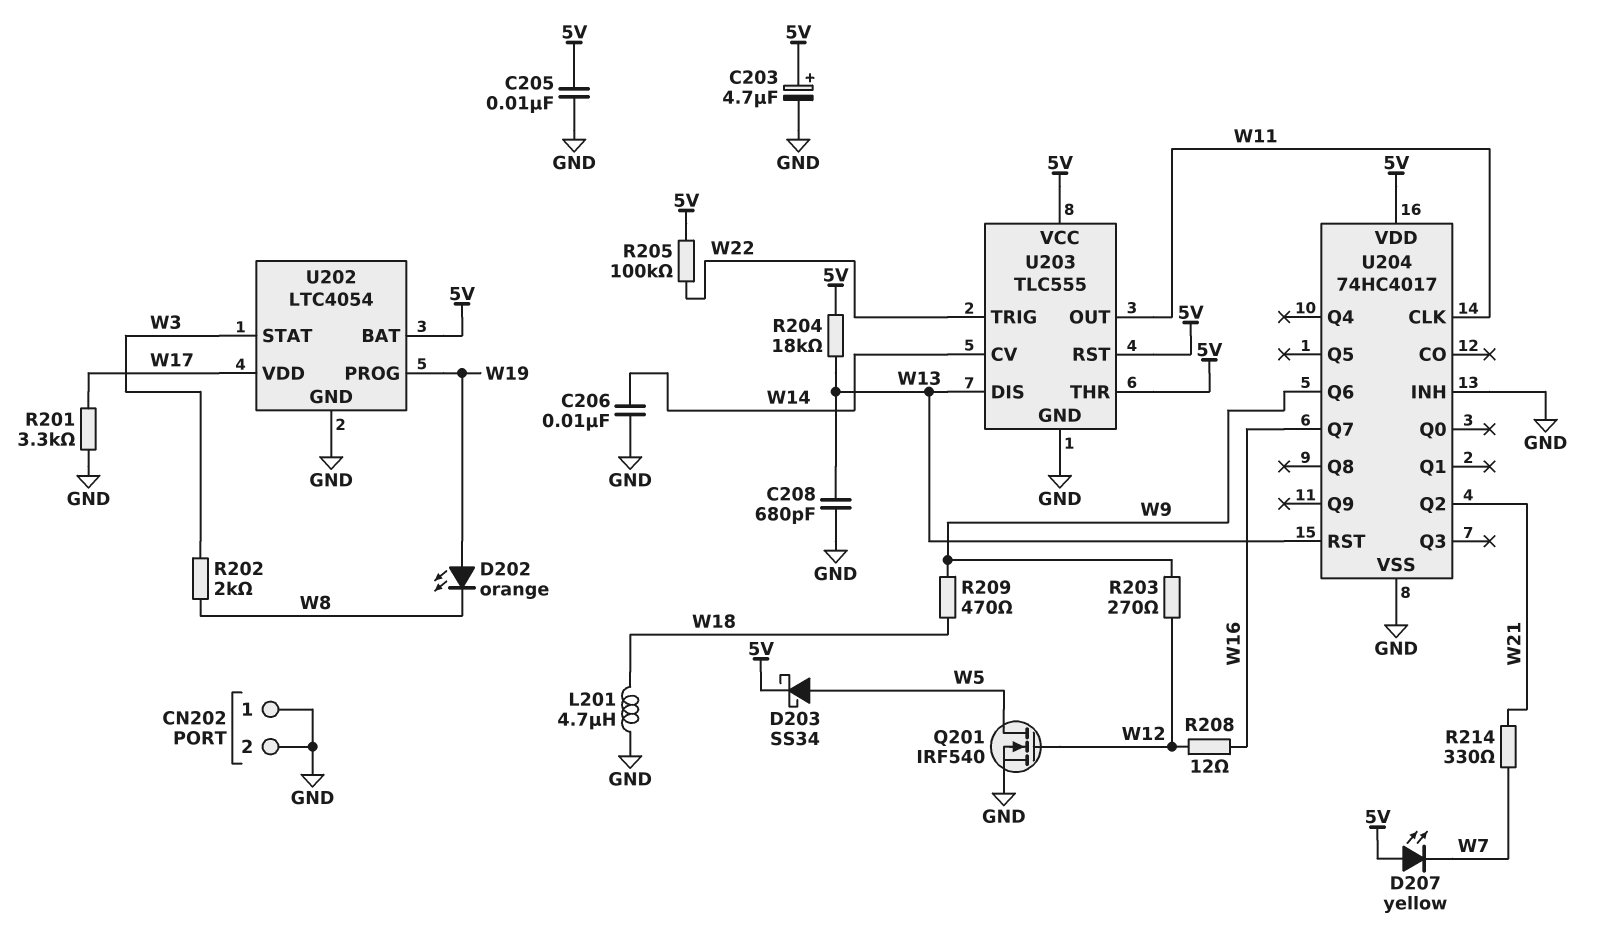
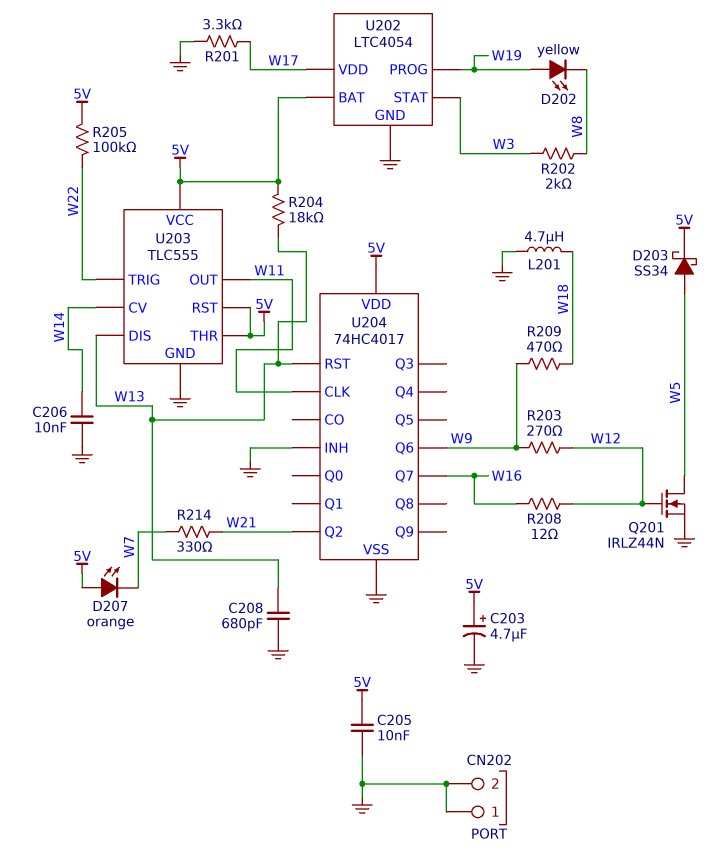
D202: LED orange (A W19, K W8) -> LED yellow (A W19, K W8)
D207: LED yellow (A 5V, K W7) -> LED orange (A 5V, K W7)
Q201: NMOS IRF540 (G W12, D W5, S GND) -> NMOS IRLZ44N (G W12, D W5, S GND)

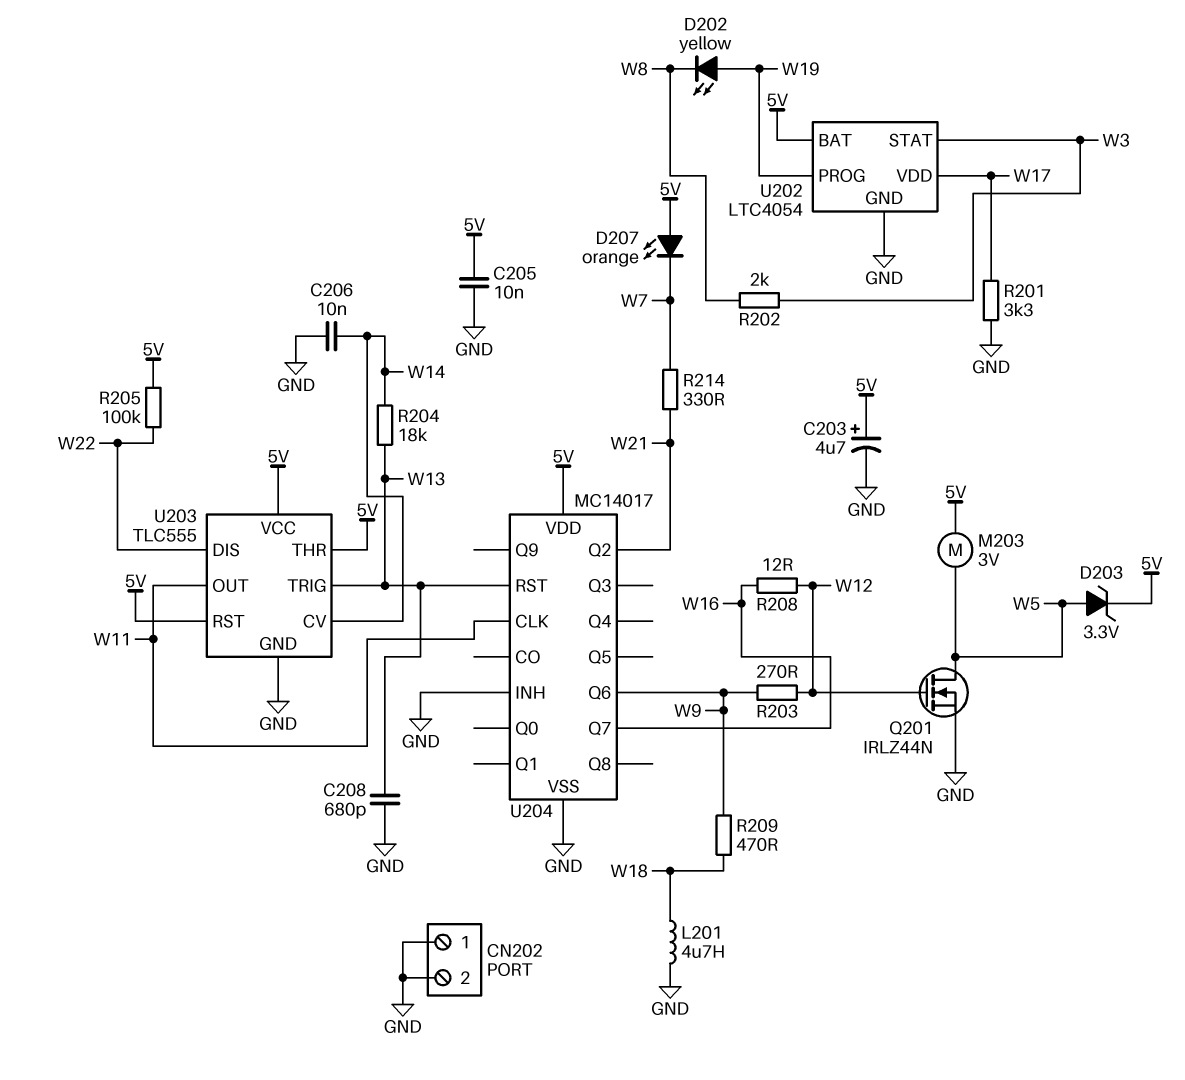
D203: schottky SS34 (A W5, K 5V) -> zener 3.3V (A W5, K 5V)
M203: none -> motor 3V (5V, W5)
R204: 18k (5V, W13) -> 18k (W13, W14)
U203 pin DIS: W13 -> W22
U203 pin TRIG: W22 -> W13
U204: 74HC4017 -> MC14017

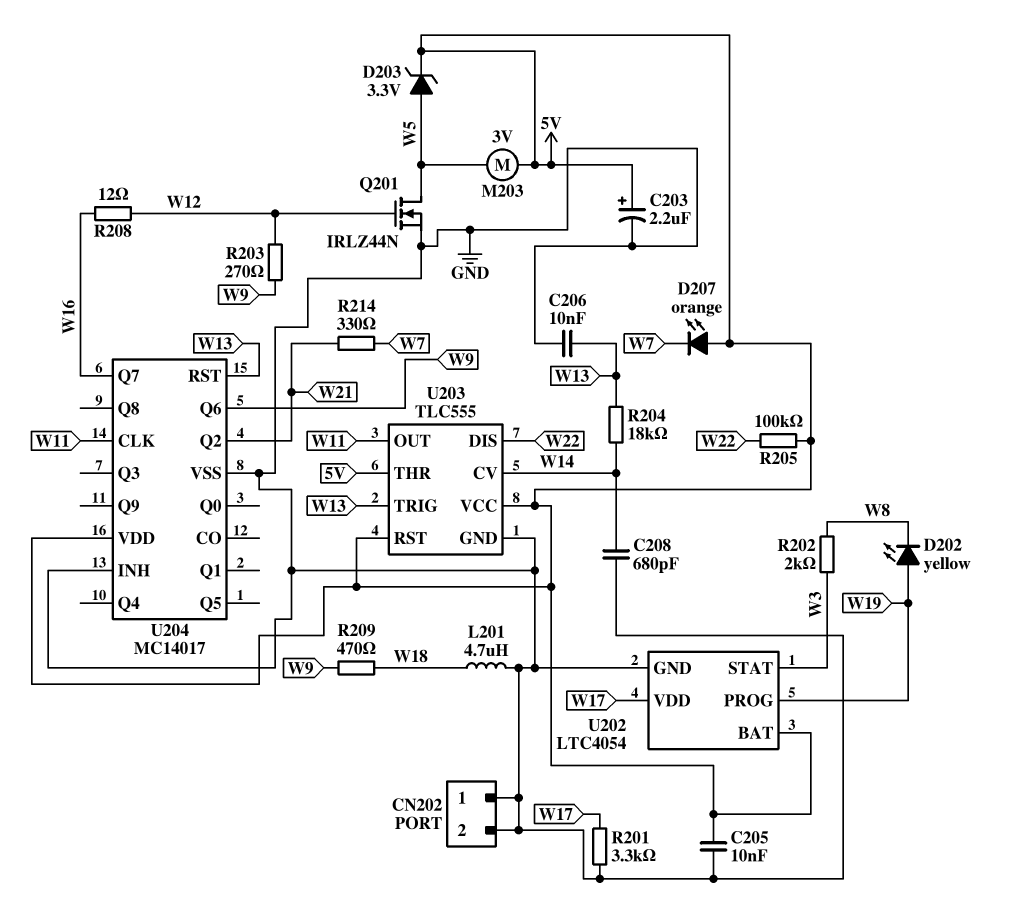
C203: 4.7uF (plus 5V, minus GND) -> 2.2uF (plus 5V, minus GND)
C206: 10nF (GND, W14) -> 10nF (GND, W13)
C208: 680pF (GND, W13) -> 680pF (GND, W14)

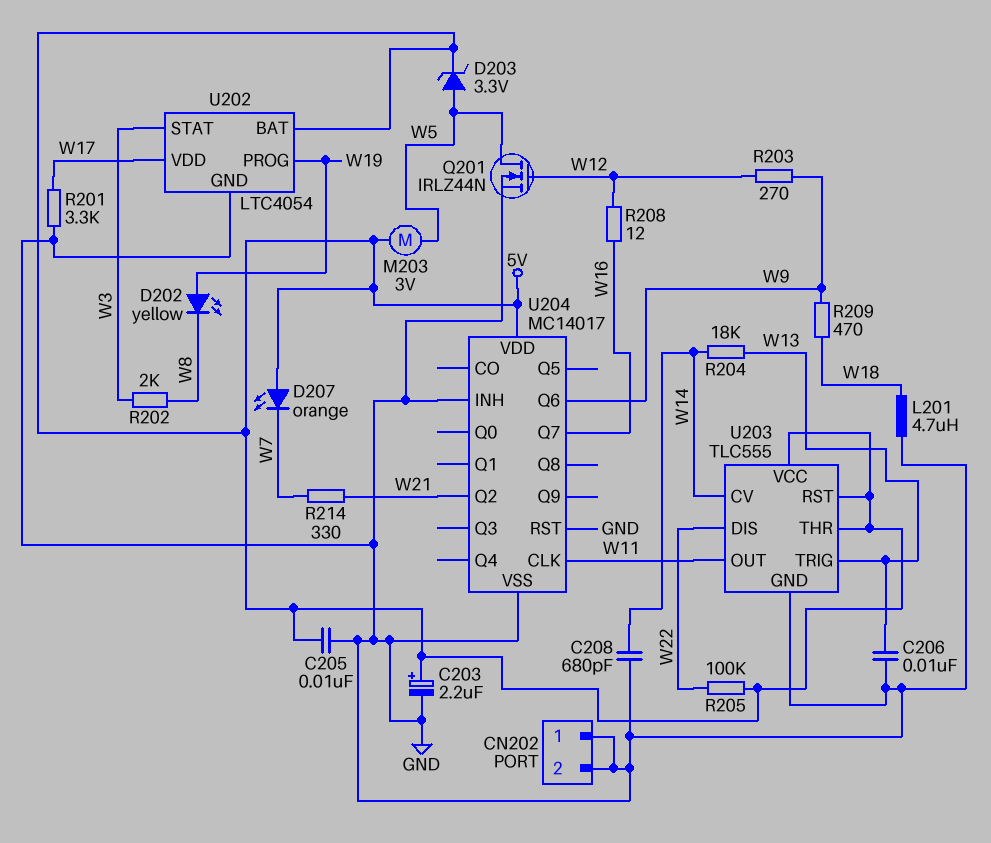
U204 pin RST: W13 -> GND

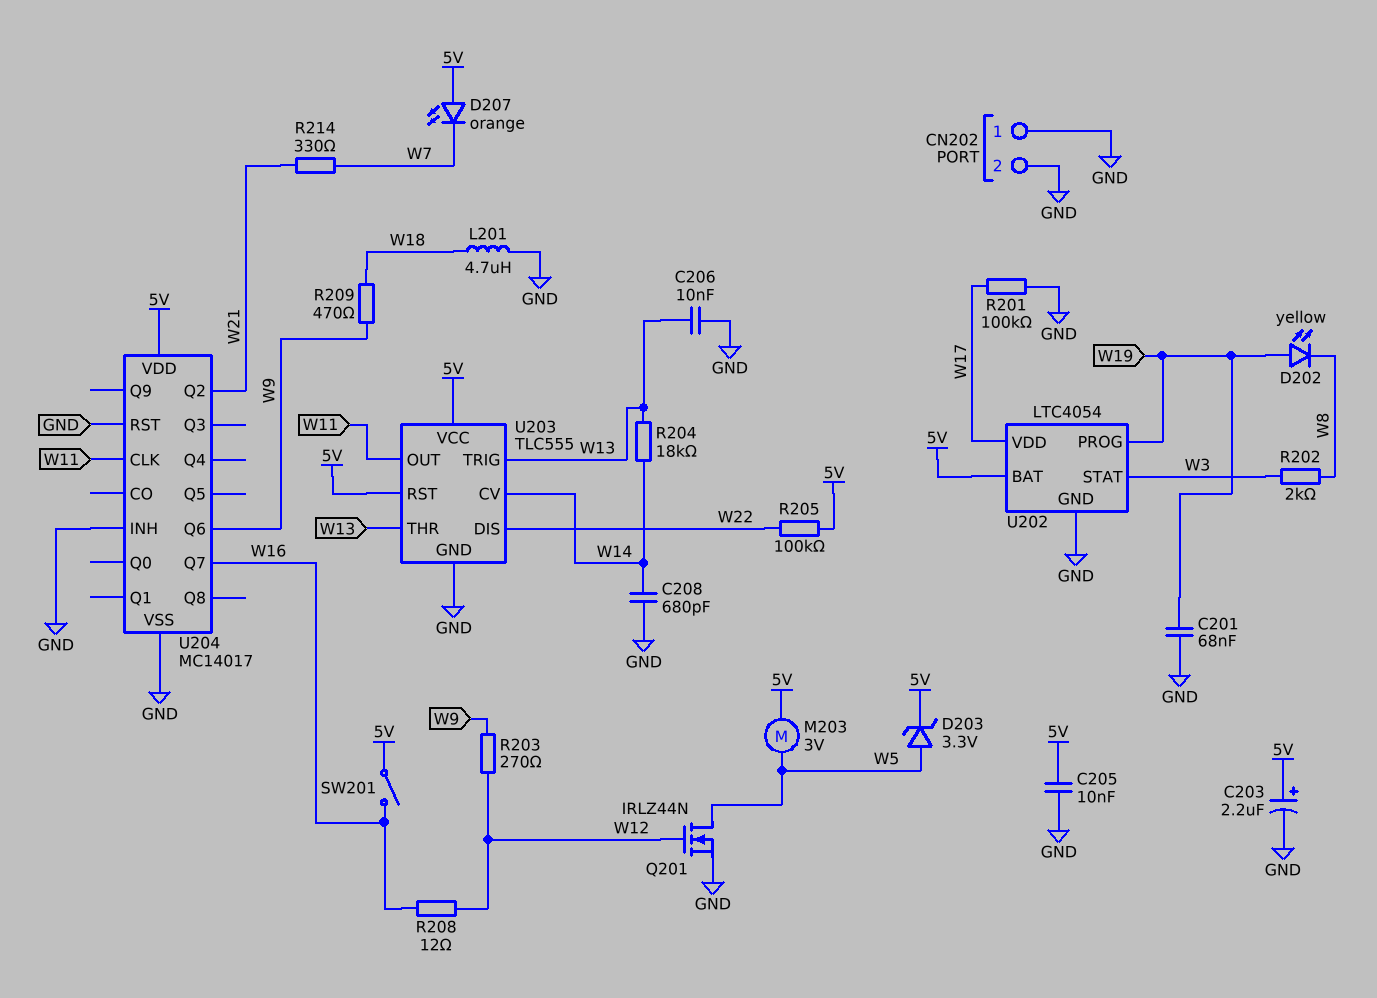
C201: none -> 68nF (GND, W19)
R201: 3.3k (GND, W17) -> 100k (GND, W17)
SW201: none -> switch (5V, W16)
U203 pin THR: 5V -> W13

